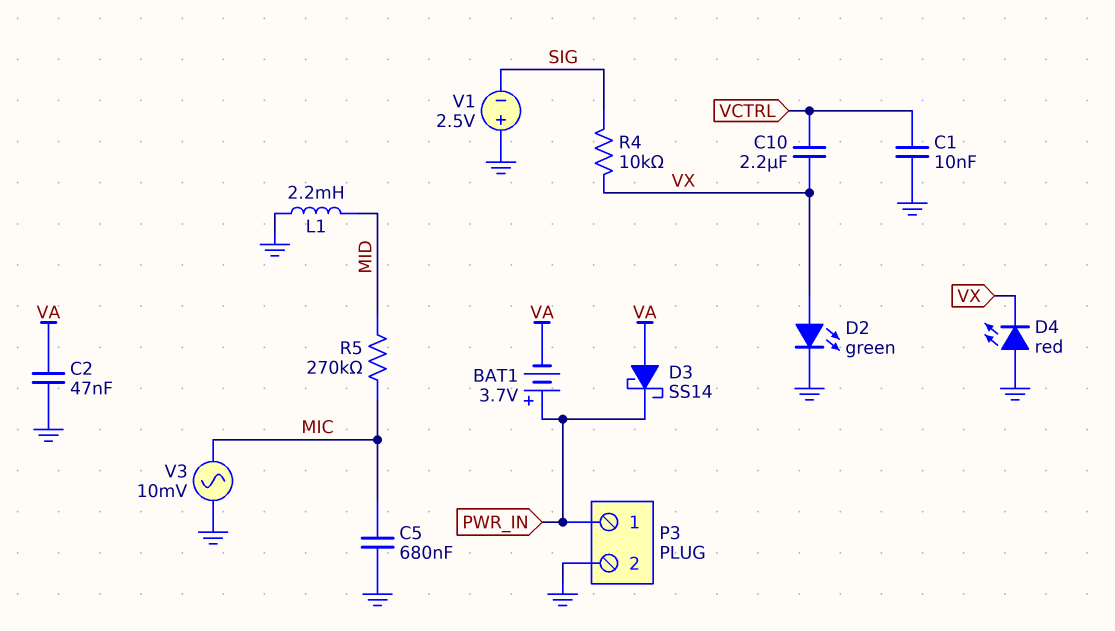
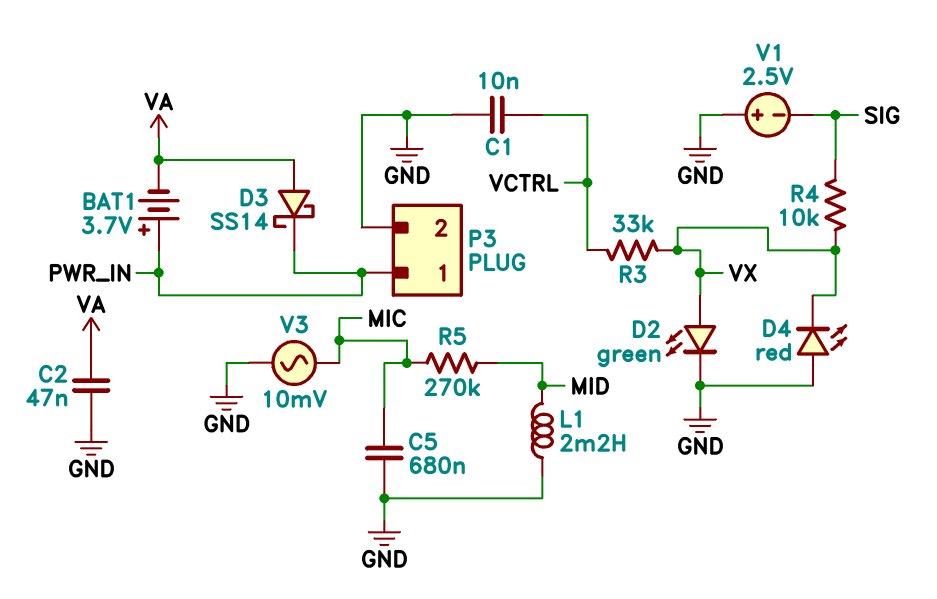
C10: 2.2uF (VCTRL, VX) -> none
R3: none -> 33k (VCTRL, VX)

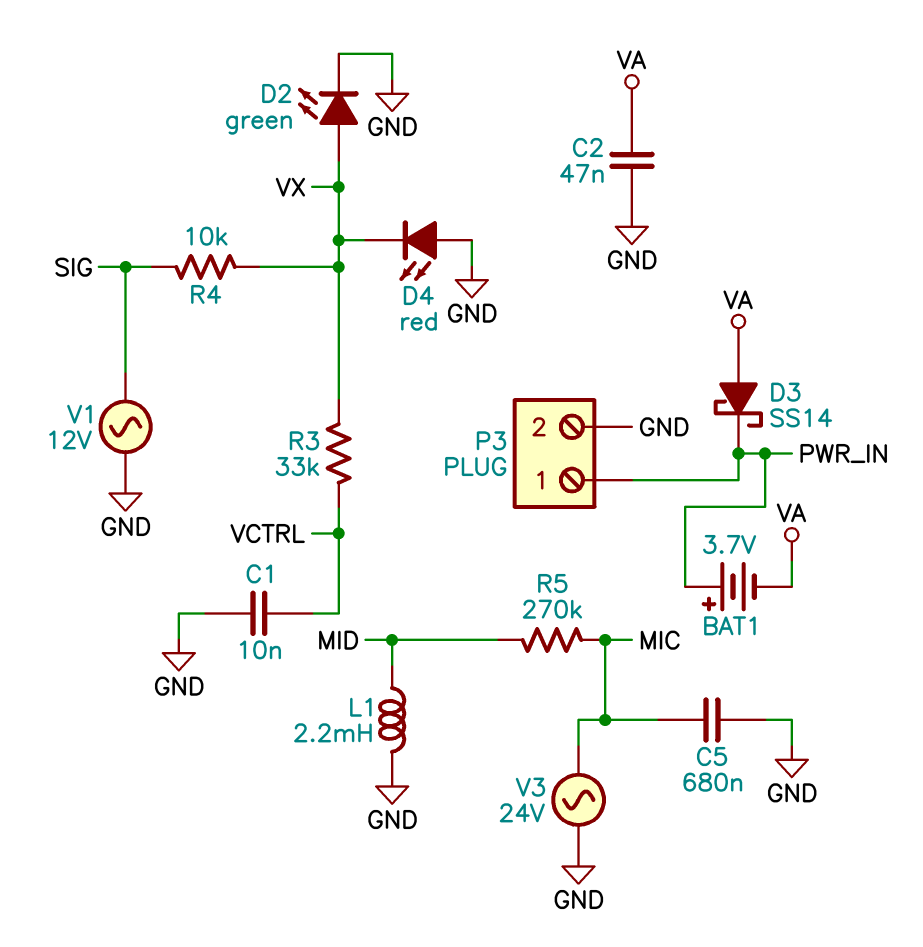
V1: 2.5V (plus GND, minus SIG) -> AC 12V (GND, SIG)
V3: AC 10mV (GND, MIC) -> AC 24V (GND, MIC)

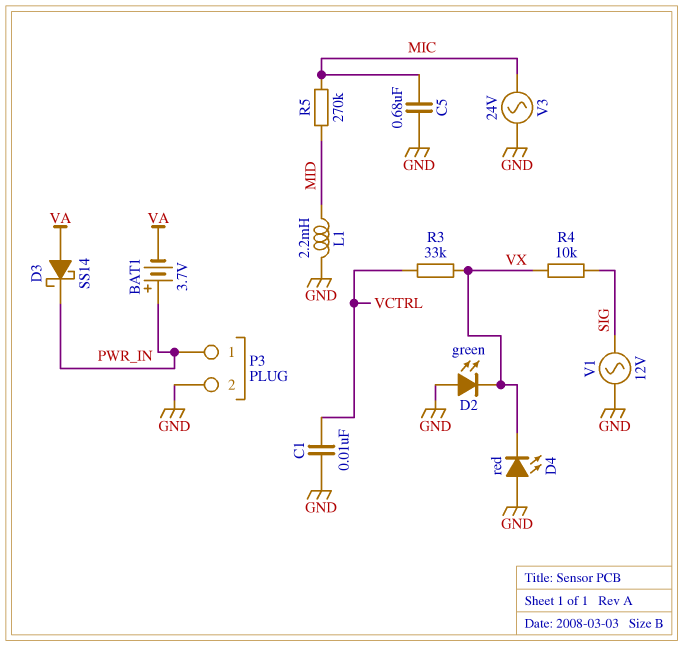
C2: 47nF (GND, VA) -> none
D2: LED green (A VX, K GND) -> LED green (A GND, K VX)

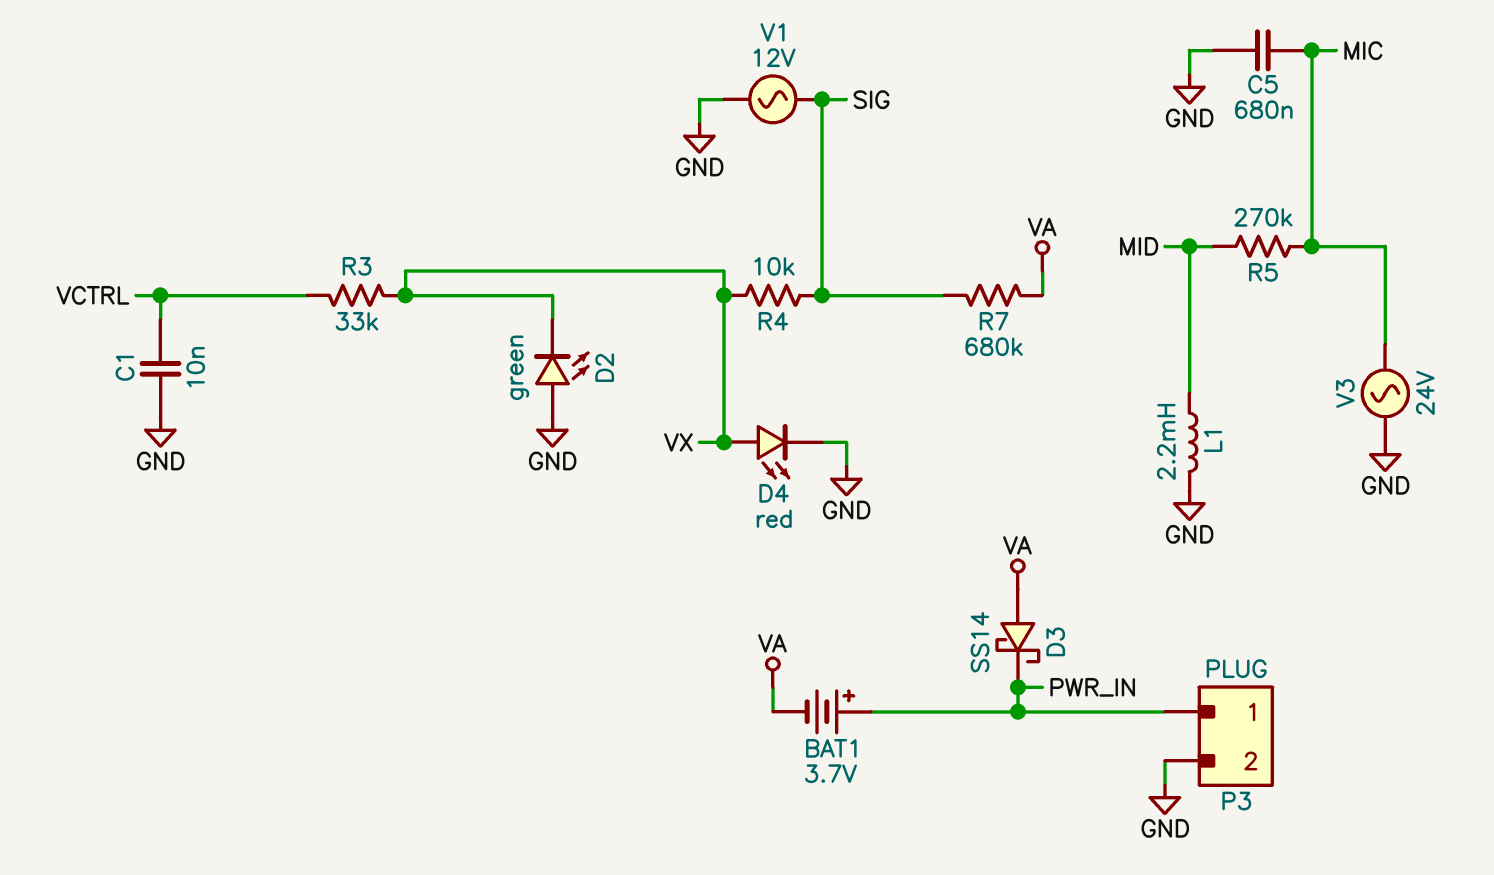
D4: LED red (A GND, K VX) -> LED red (A VX, K GND)
R7: none -> 680k (SIG, VA)

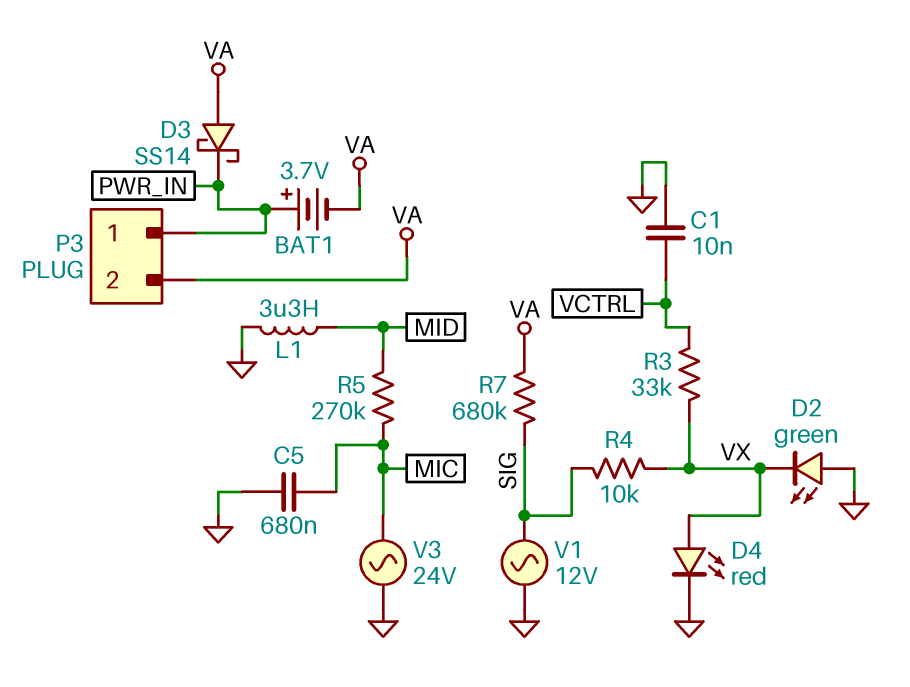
L1: 2.2mH (GND, MID) -> 3.3uH (GND, MID)
P3 pin 2: GND -> VA

